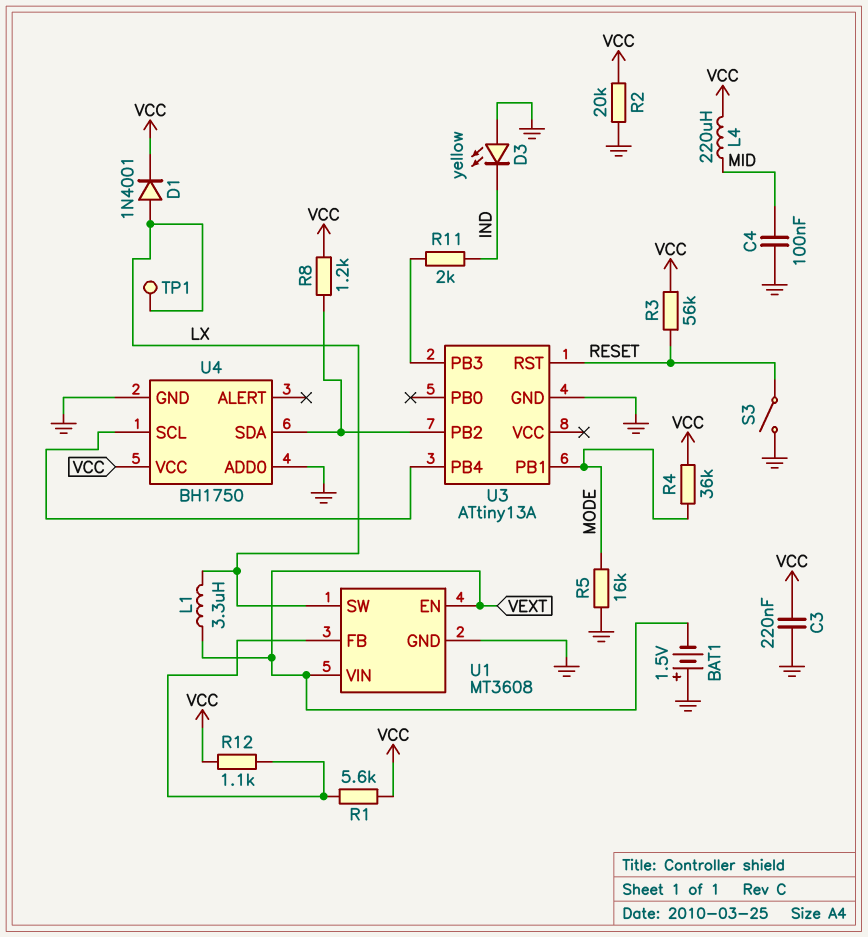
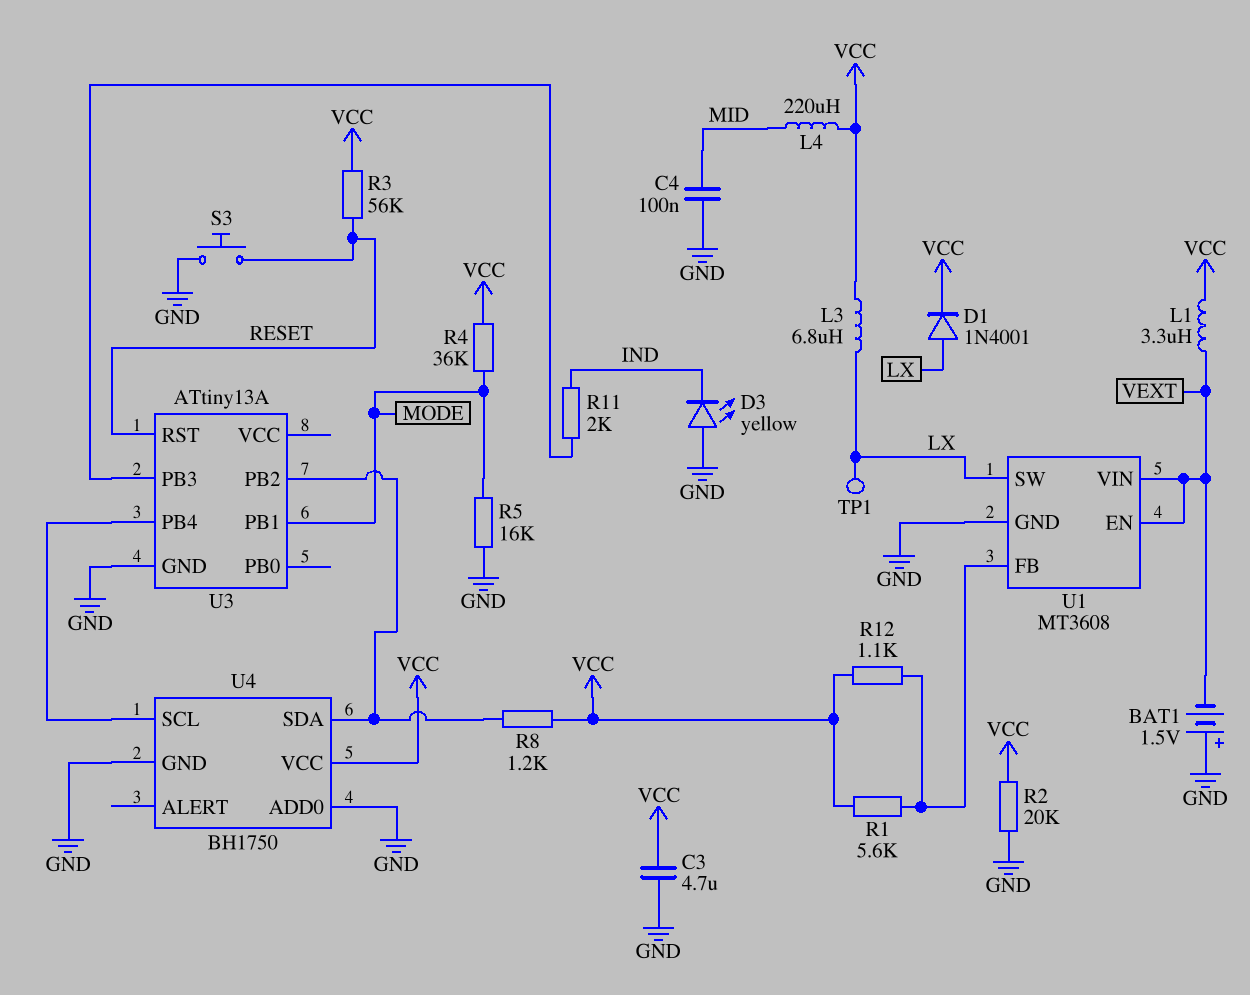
C3: 220nF (GND, VCC) -> 4.7uF (GND, VCC)
L1: 3.3uH (LX, VEXT) -> 3.3uH (VCC, VEXT)
L3: none -> 6.8uH (LX, VCC)
S3: switch (GND, RESET) -> button (GND, RESET)

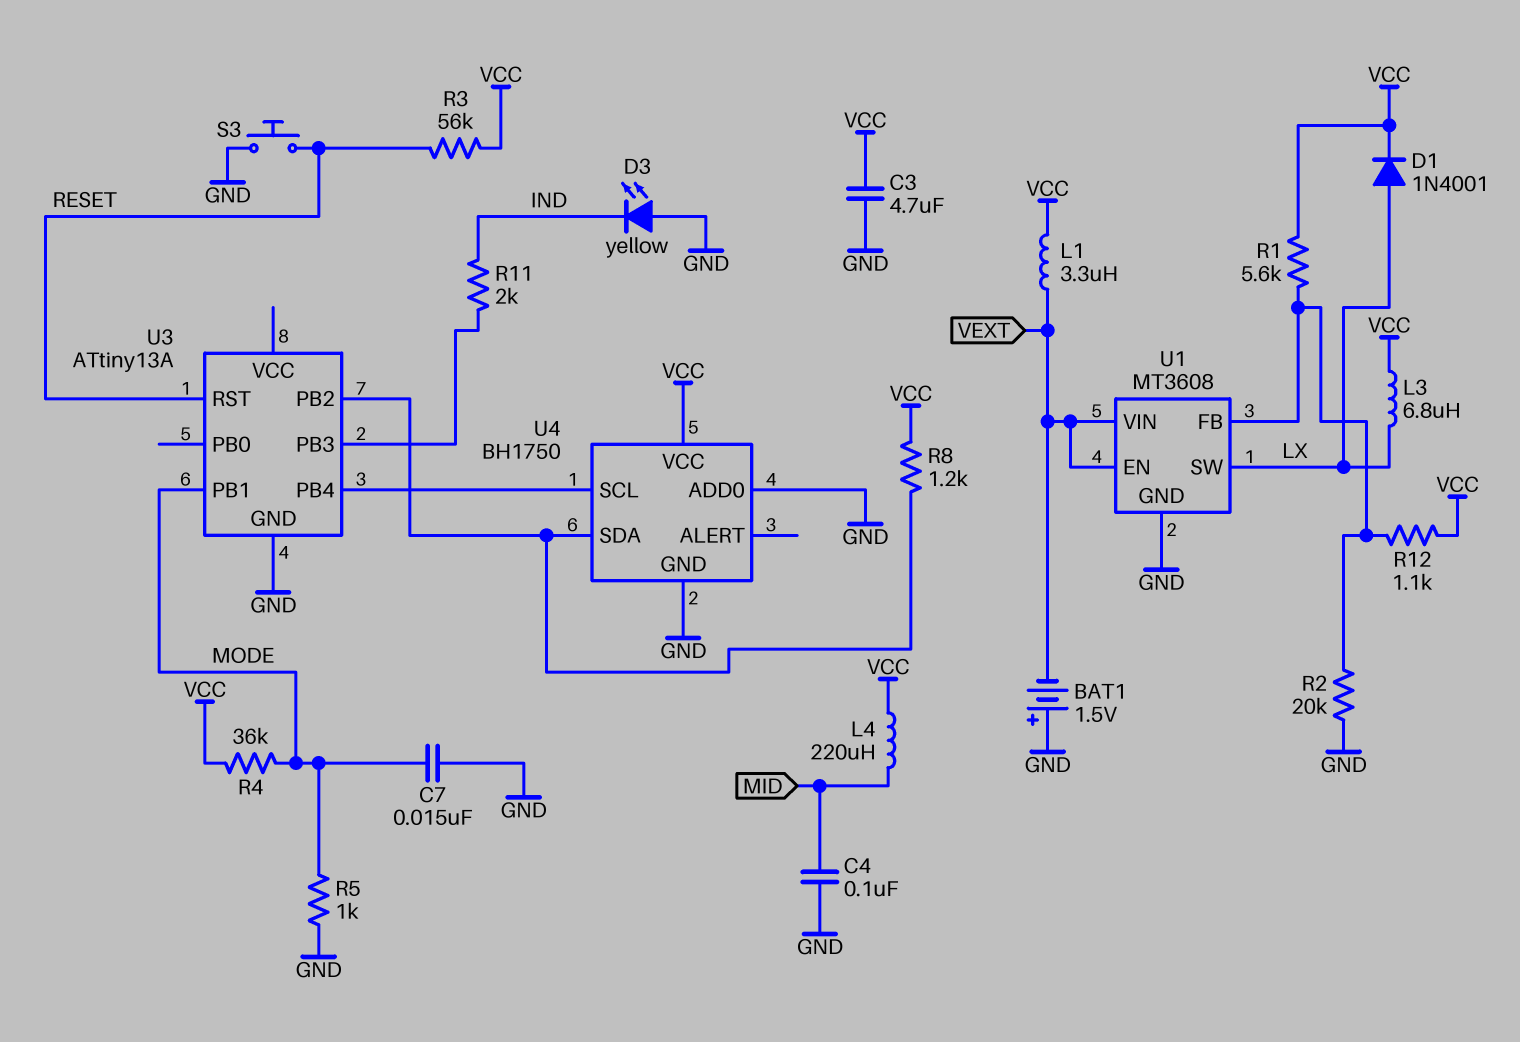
C7: none -> 15nF (GND, MODE)
R2: 20k (GND, VCC) -> 20k (GND, U1/FB)
R5: 16k (GND, MODE) -> 1k (GND, MODE)
TP1: test point (LX) -> none

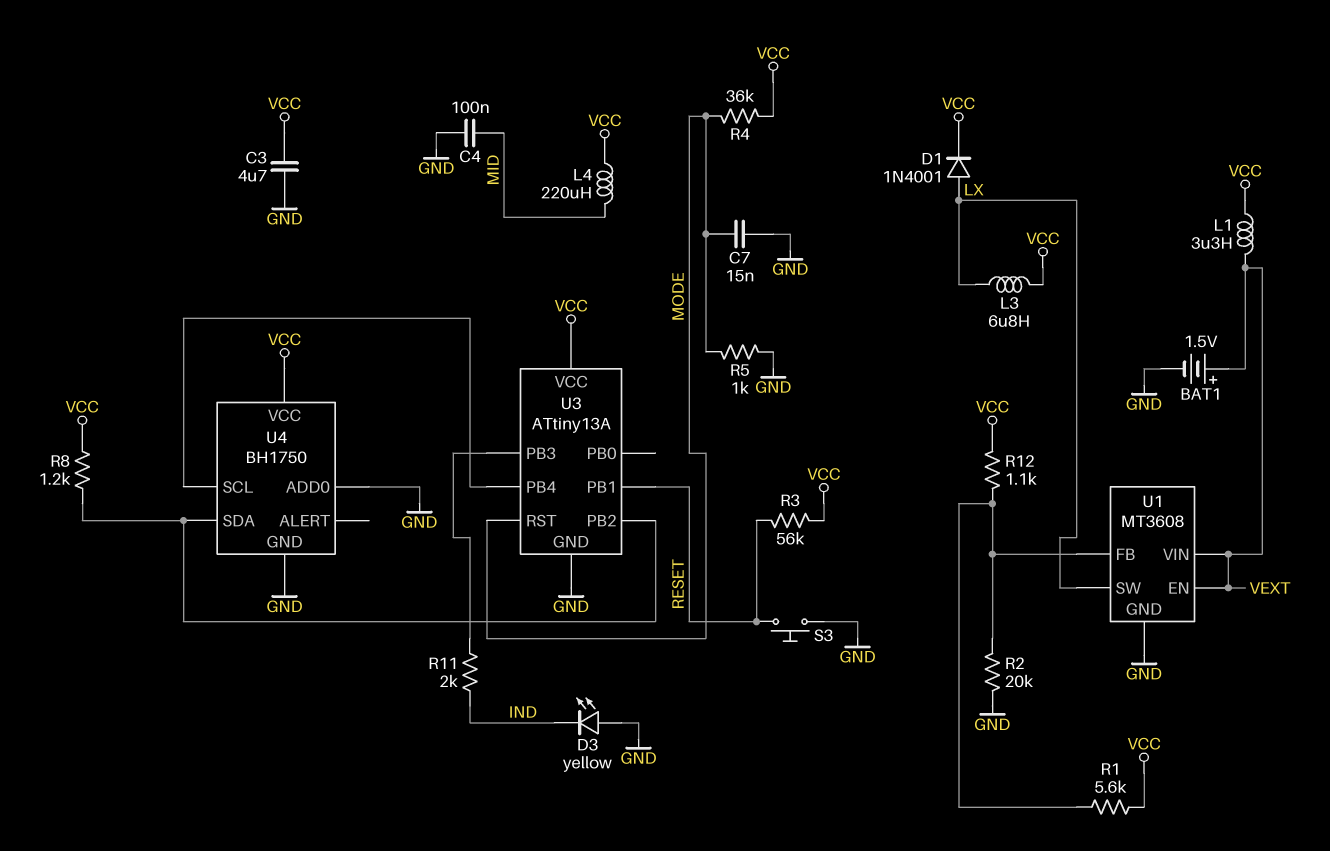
BAT1: 1.5V (plus GND, minus VEXT) -> 1.5V (plus VEXT, minus GND)
U3 pin PB1: MODE -> RESET
U3 pin RST: RESET -> MODE
U3 pin VCC: none -> VCC

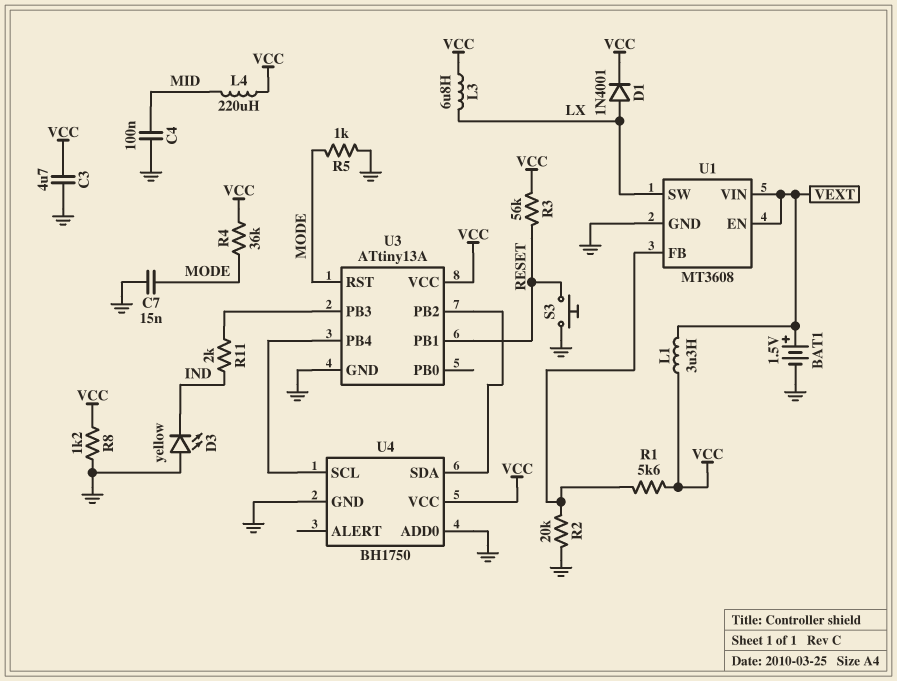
R8: 1.2k (U3/PB2, VCC) -> 1.2k (GND, VCC)
R12: 1.1k (U1/FB, VCC) -> none

